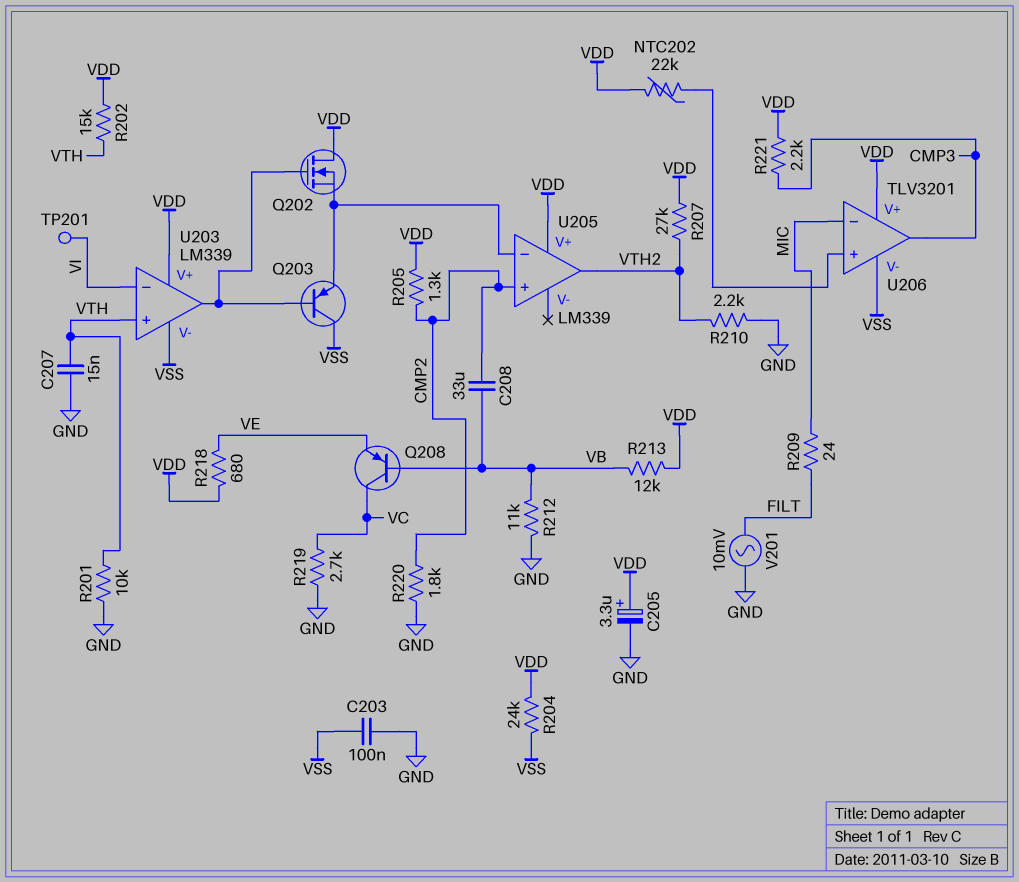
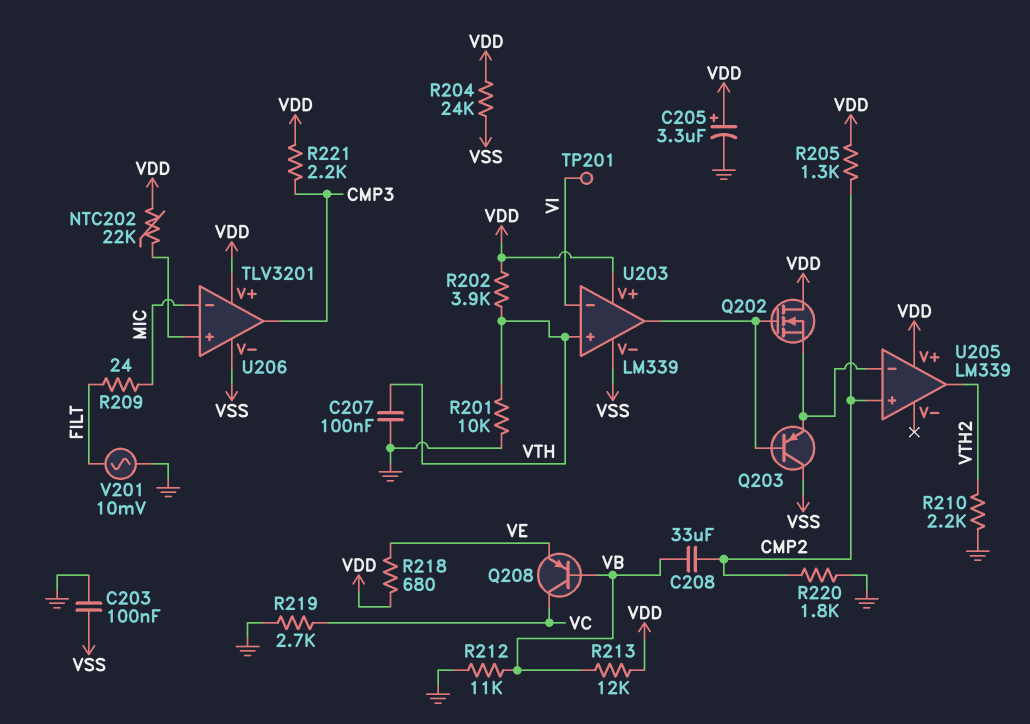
C207: 15nF (GND, VTH) -> 100nF (GND, VTH)
R202: 15k (VDD, VTH) -> 3.9k (VDD, VTH)
R207: 27k (VDD, VTH2) -> none

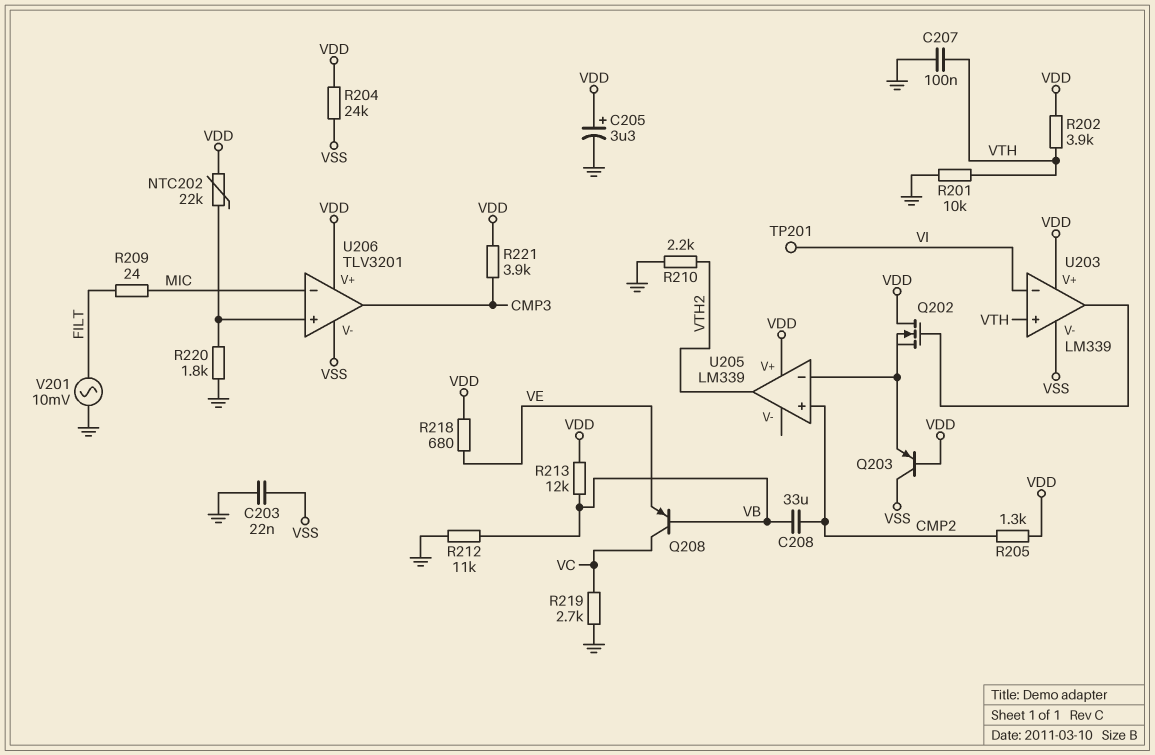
C203: 100nF (GND, VSS) -> 22nF (GND, VSS)
Q203: PNP (B U203/out, C VSS, E U205/in-) -> PNP (B VDD, C VSS, E U205/in-)
R220: 1.8k (CMP2, GND) -> 1.8k (GND, U206/in+)
R221: 2.2k (CMP3, VDD) -> 3.9k (CMP3, VDD)

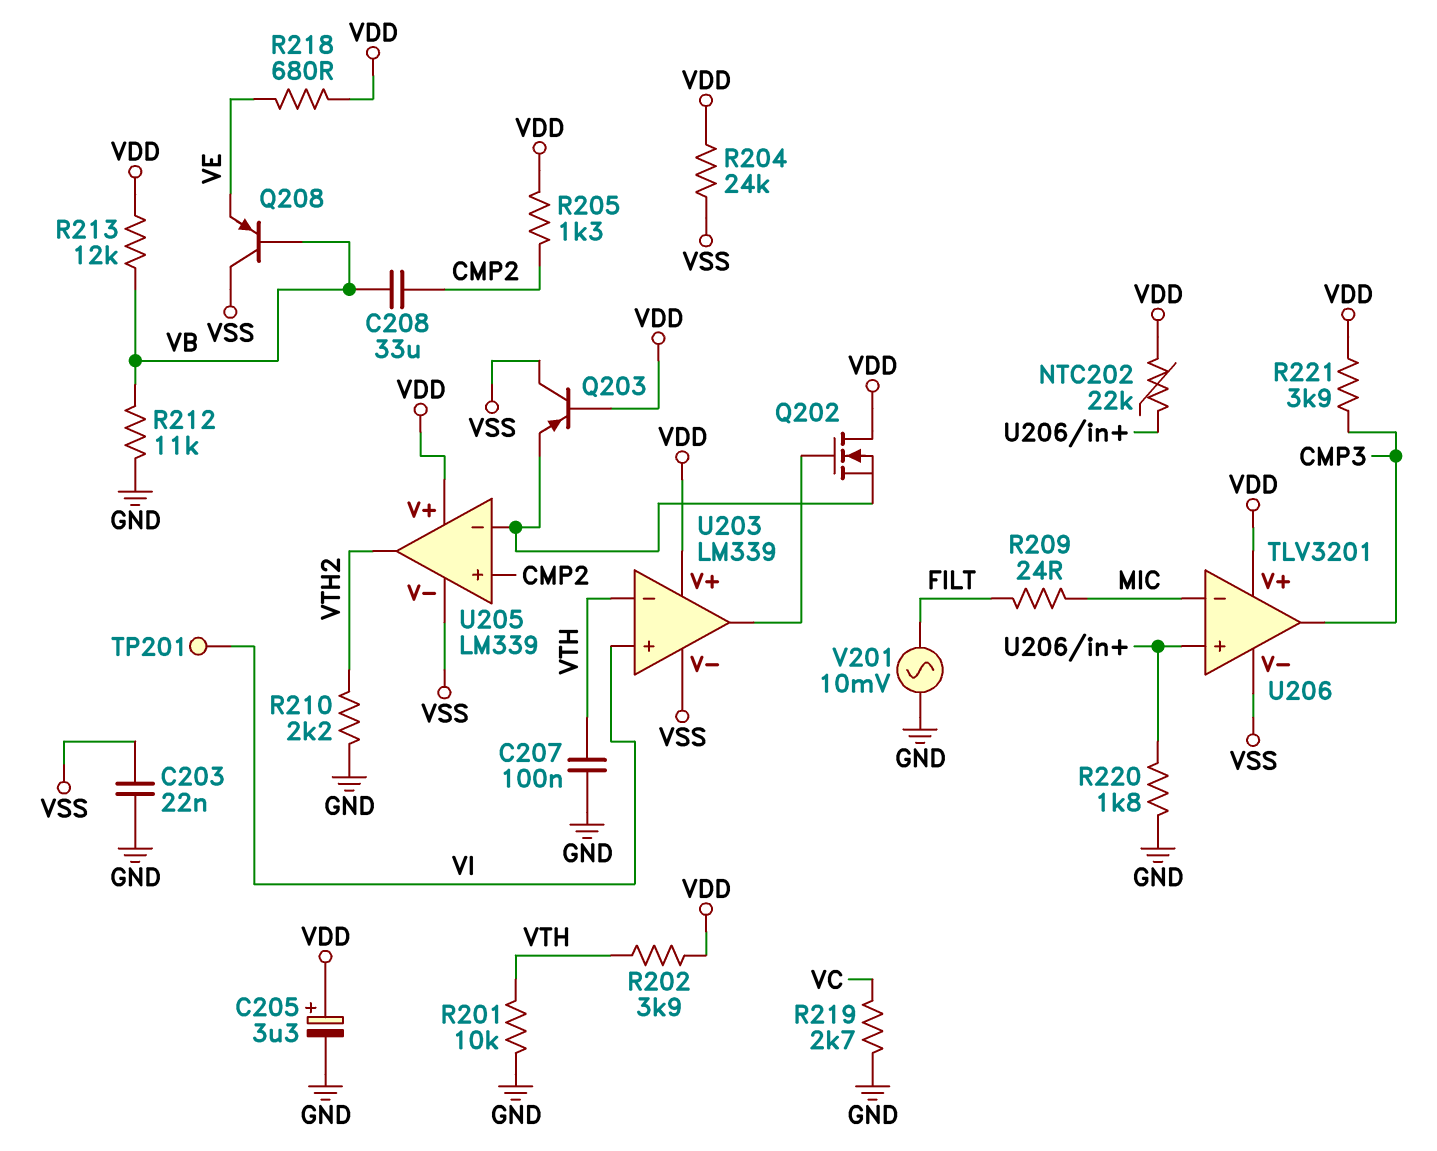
Q208: PNP (B VB, C VC, E VE) -> PNP (B VB, C VSS, E VE)
U203 pin in+: VTH -> VI
U203 pin in-: VI -> VTH
U205 pin V-: none -> VSS

